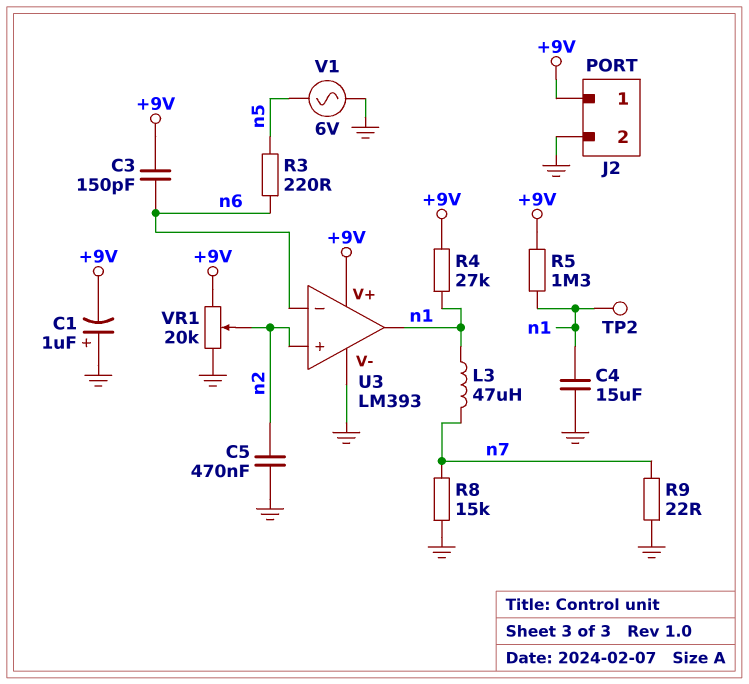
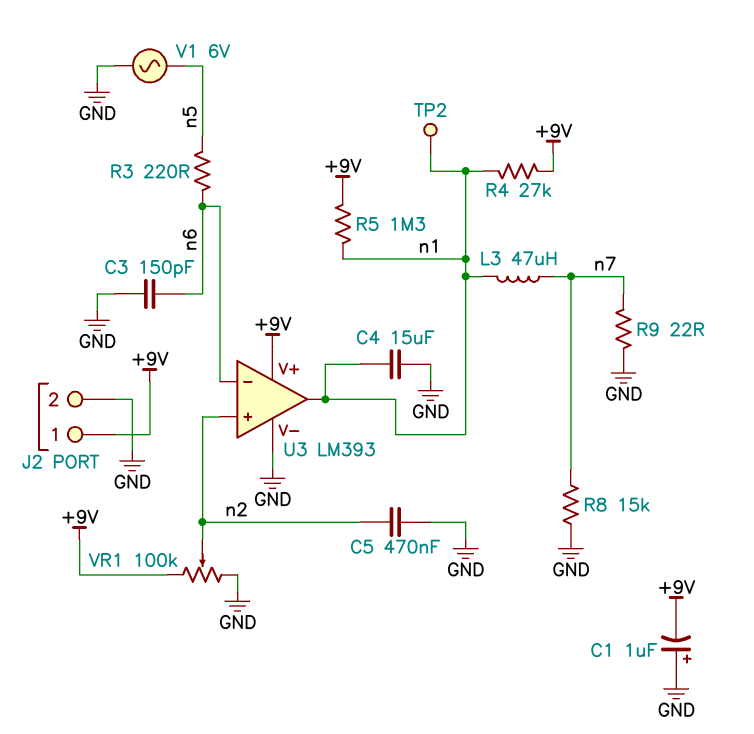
C3: 150pF (+9V, n6) -> 150pF (GND, n6)
VR1: 20k (+9V, GND, wiper n2) -> 100k (+9V, GND, wiper n2)

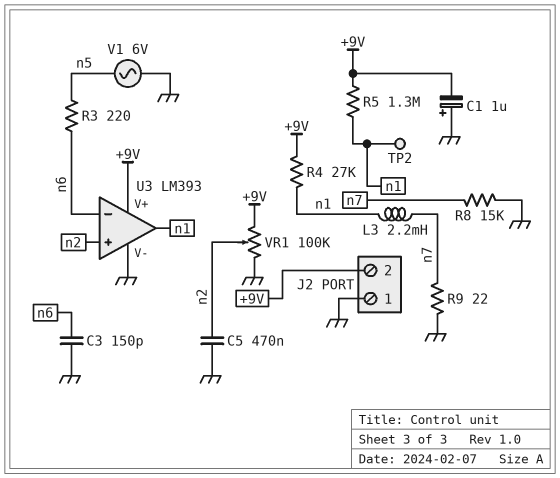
C4: 15uF (GND, n1) -> none
J2 pin 1: +9V -> GND
J2 pin 2: GND -> +9V
L3: 47uH (n1, n7) -> 2.2mH (n1, n7)

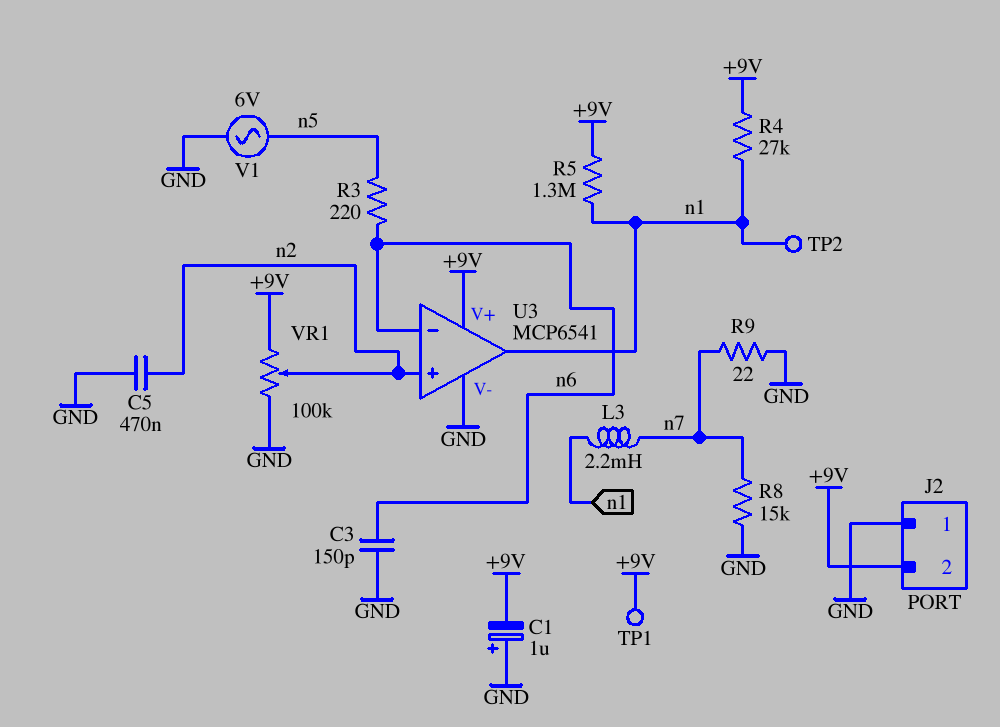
TP1: none -> test point (+9V)
U3: LM393 -> MCP6541

